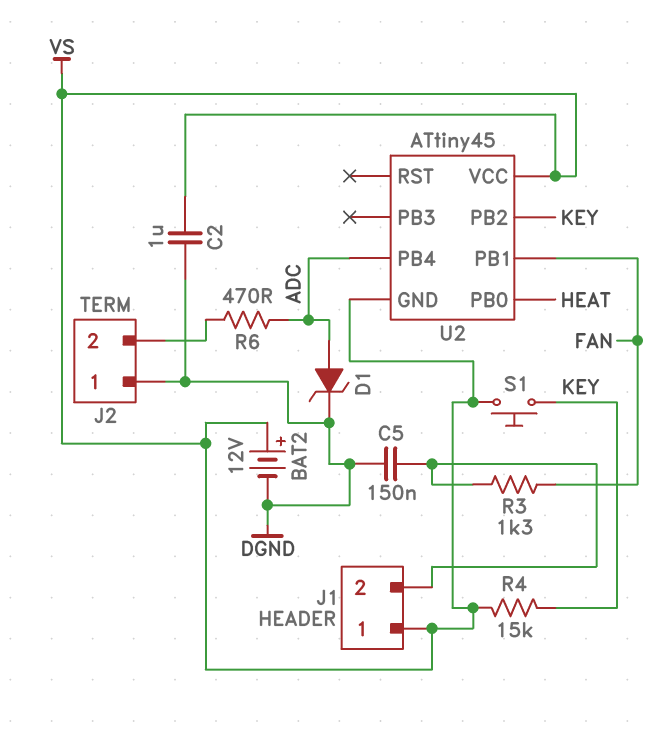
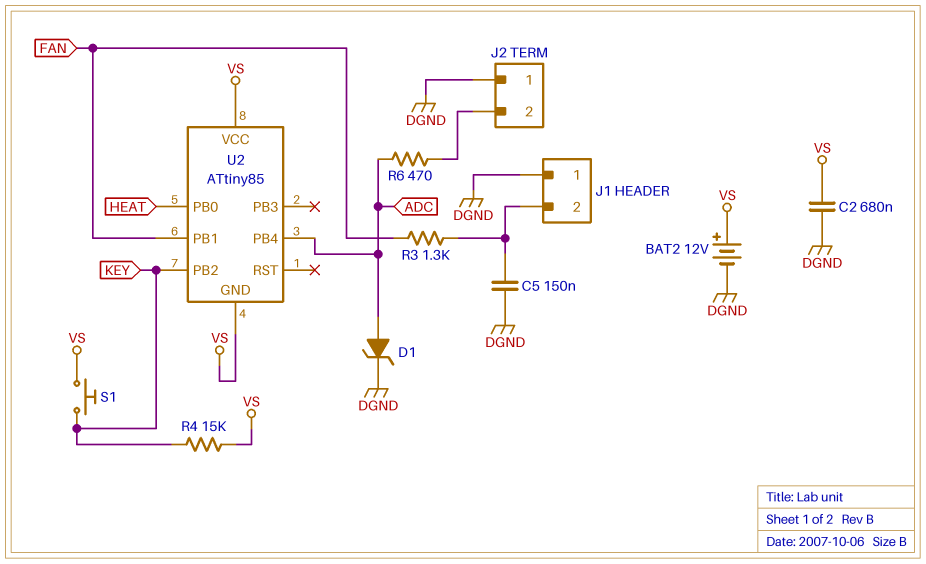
C2: 1uF (DGND, VS) -> 680nF (DGND, VS)
J1 pin 1: VS -> DGND
U2: ATtiny45 -> ATtiny85

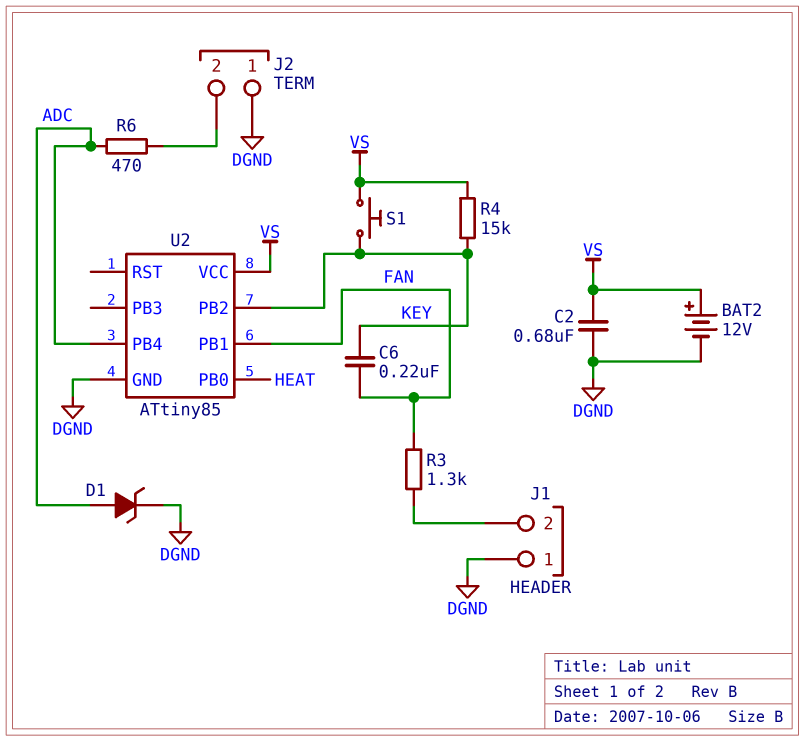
C5: 150nF (DGND, J1/2) -> none
C6: none -> 220nF (FAN, KEY)
U2 pin GND: VS -> DGND

